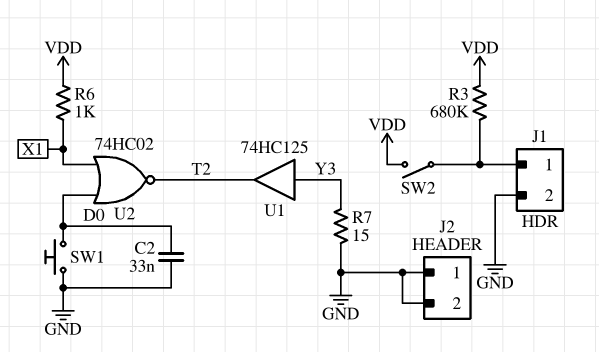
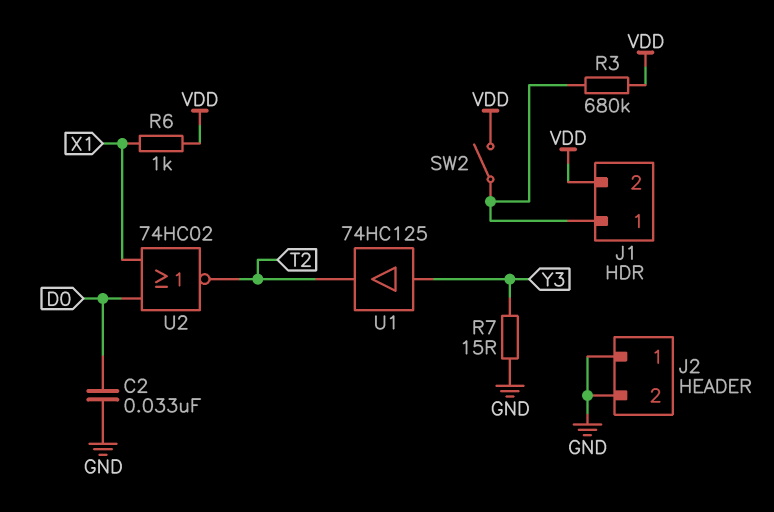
J1 pin 2: GND -> VDD
SW1: button (D0, GND) -> none

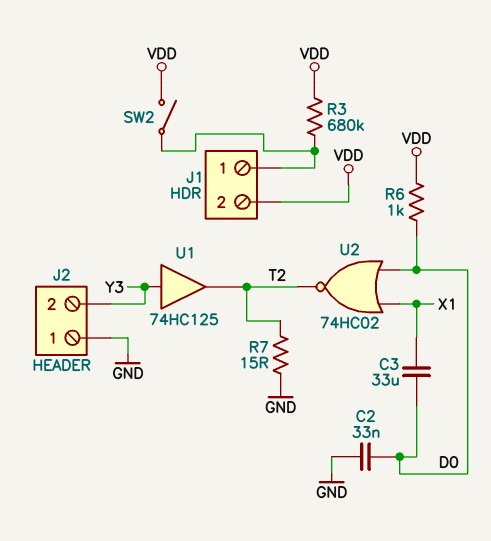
C3: none -> 33uF (D0, X1)
J2 pin 2: GND -> Y3
R6: 1k (VDD, X1) -> 1k (D0, VDD)
R7: 15 (GND, Y3) -> 15 (GND, T2)

